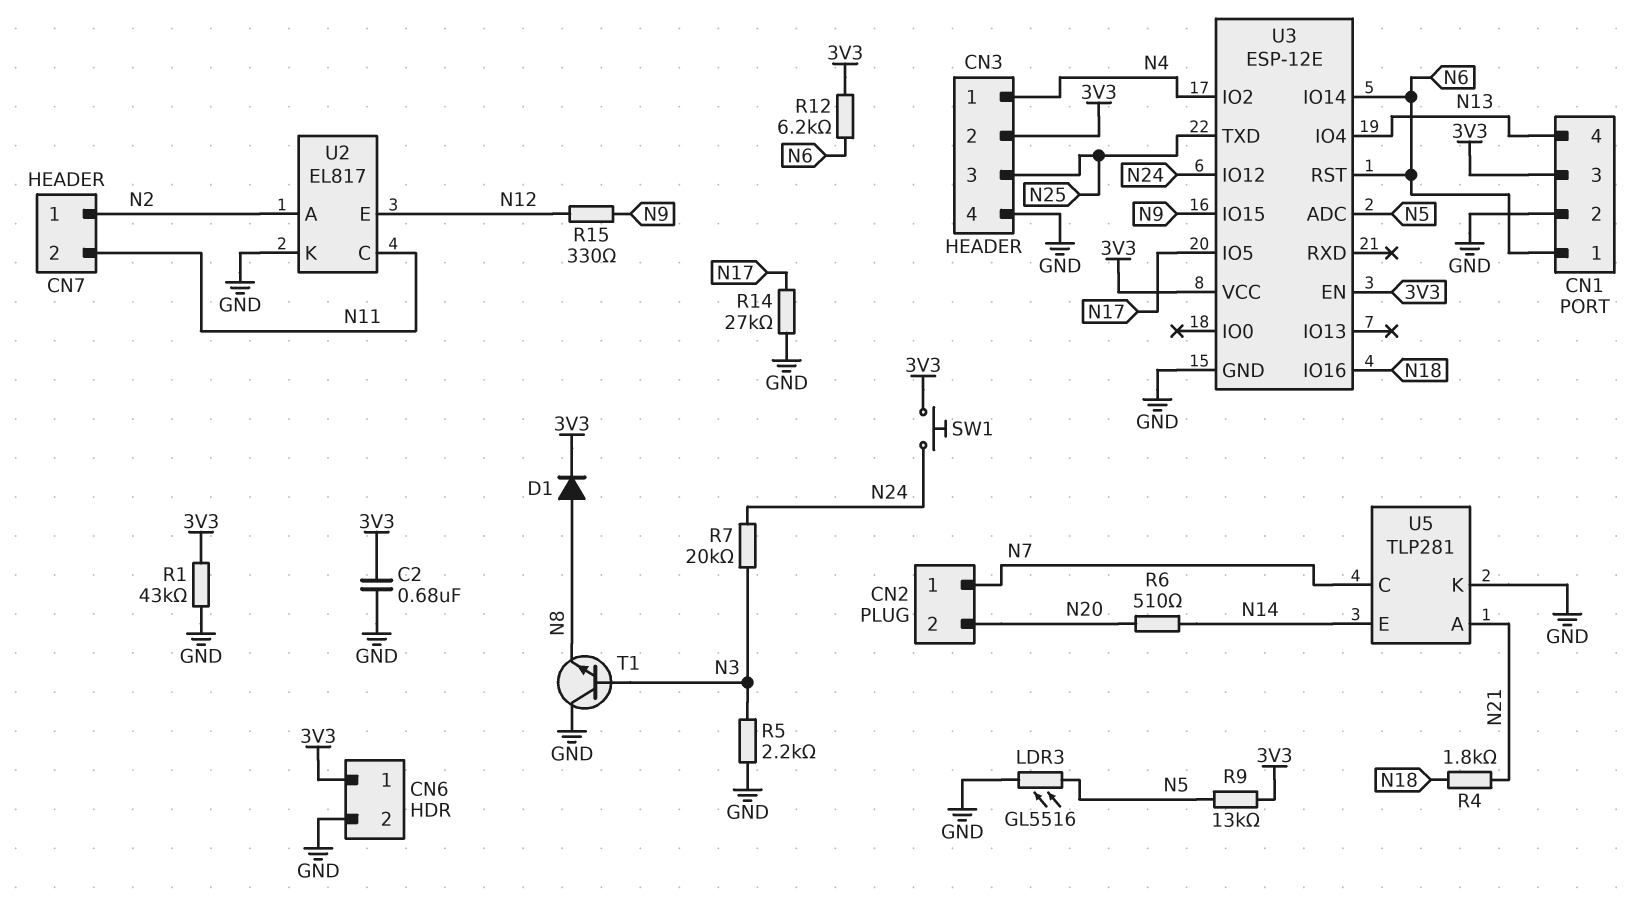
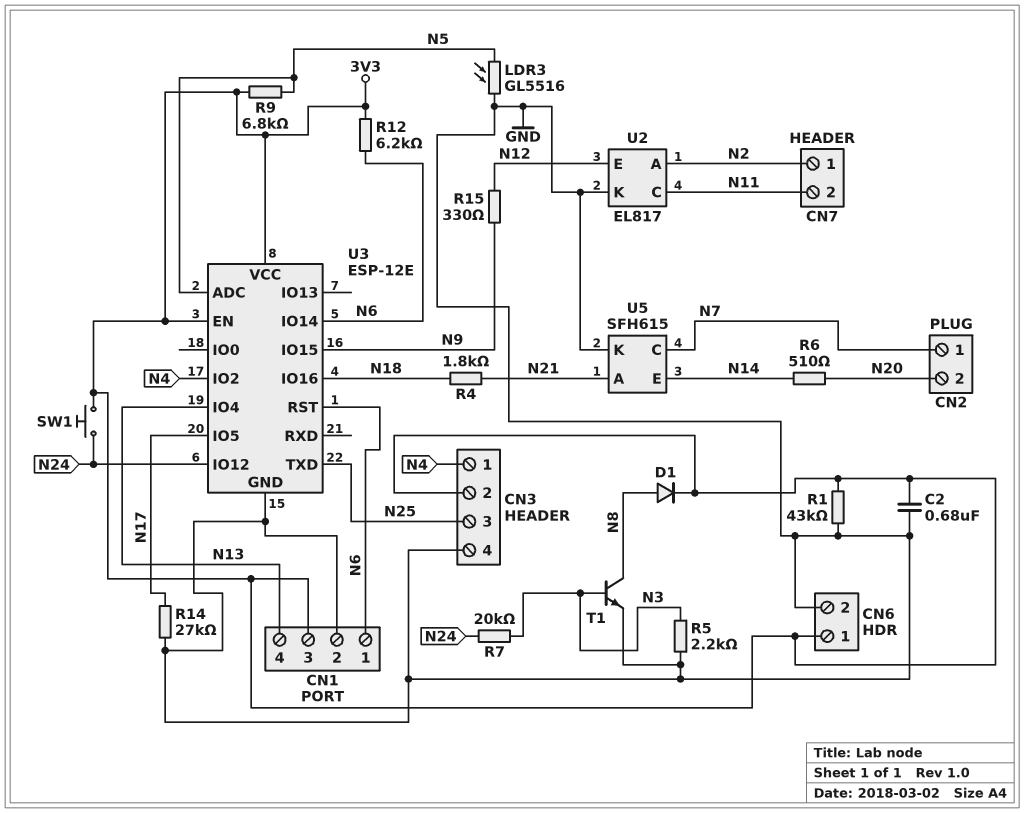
R9: 13k (3V3, N5) -> 6.8k (3V3, N5)
T1: NPN (B N3, C GND, E N8) -> NPN (B N3, C N8, E GND)
U5: TLP281 -> SFH615

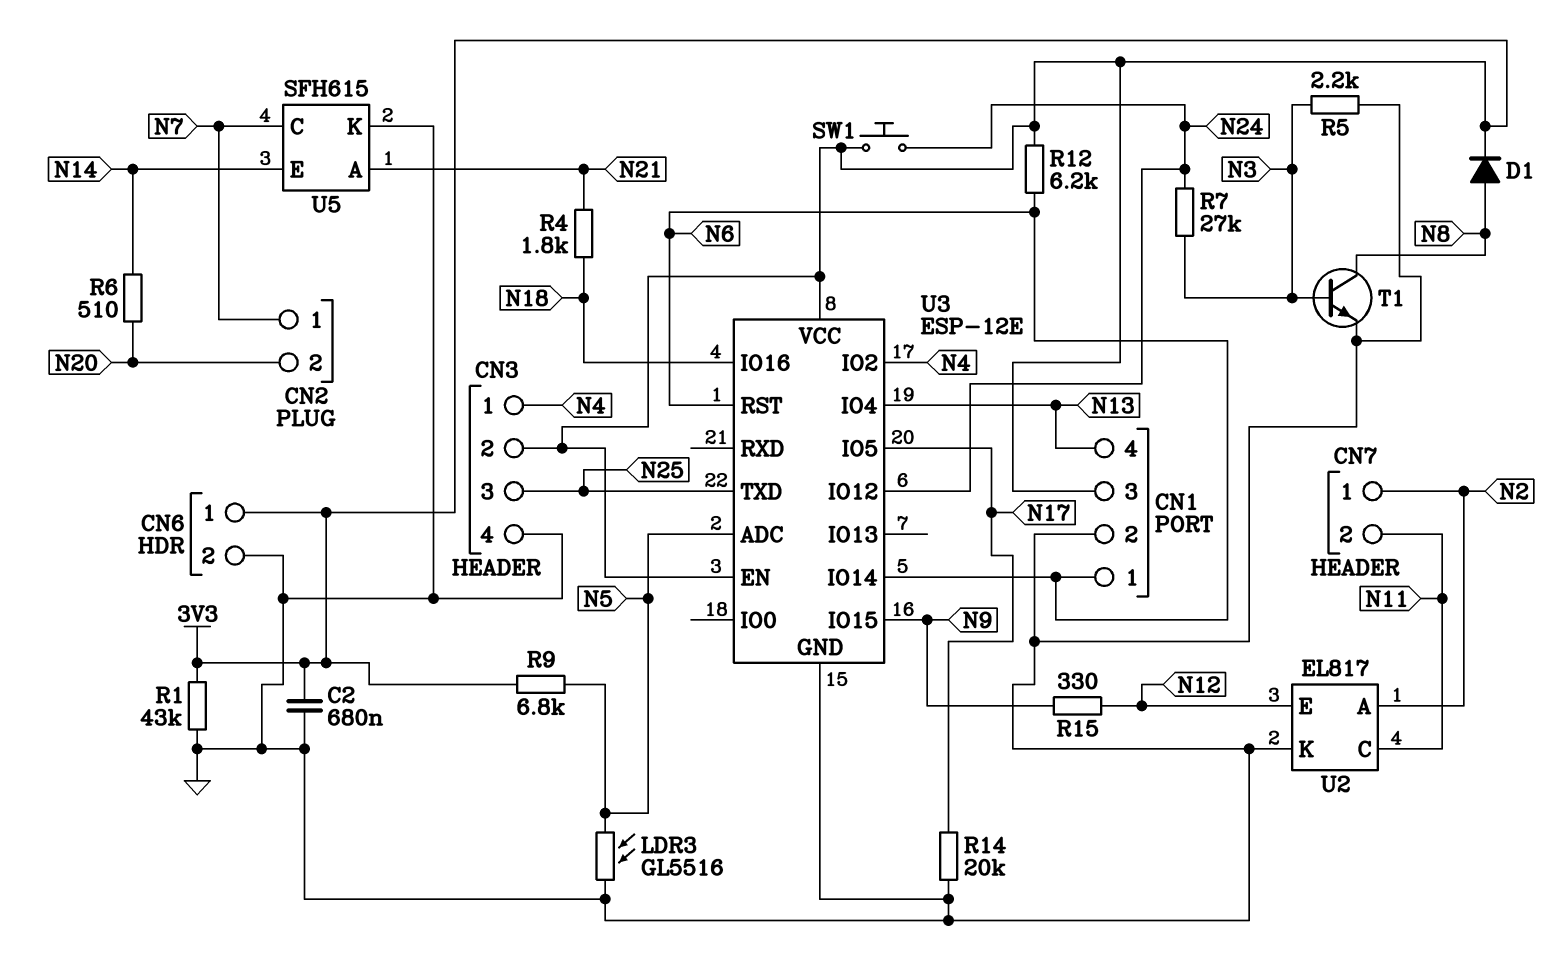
R7: 20k (N3, N24) -> 27k (N3, N24)
R14: 27k (GND, N17) -> 20k (GND, N17)

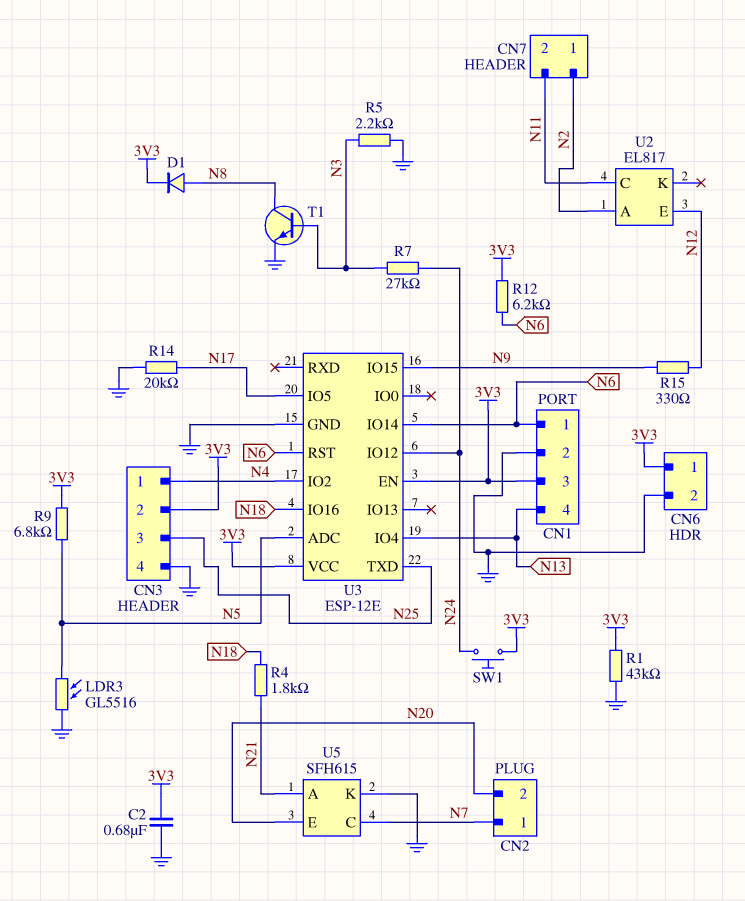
R6: 510 (N14, N20) -> none
U2 pin K: GND -> none
U5 pin E: N14 -> N20

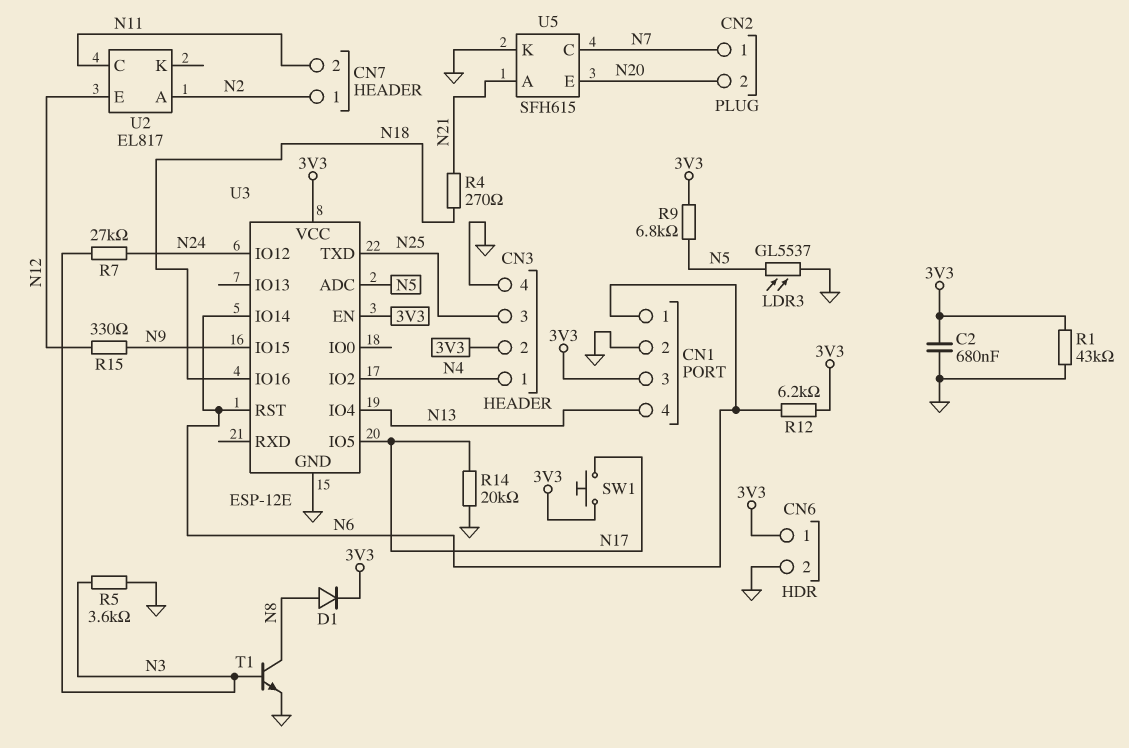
LDR3: GL5516 (GND, N5) -> GL5537 (GND, N5)
R4: 1.8k (N18, N21) -> 270 (N18, N21)
R5: 2.2k (GND, N3) -> 3.6k (GND, N3)
SW1: button (3V3, N24) -> button (3V3, N17)

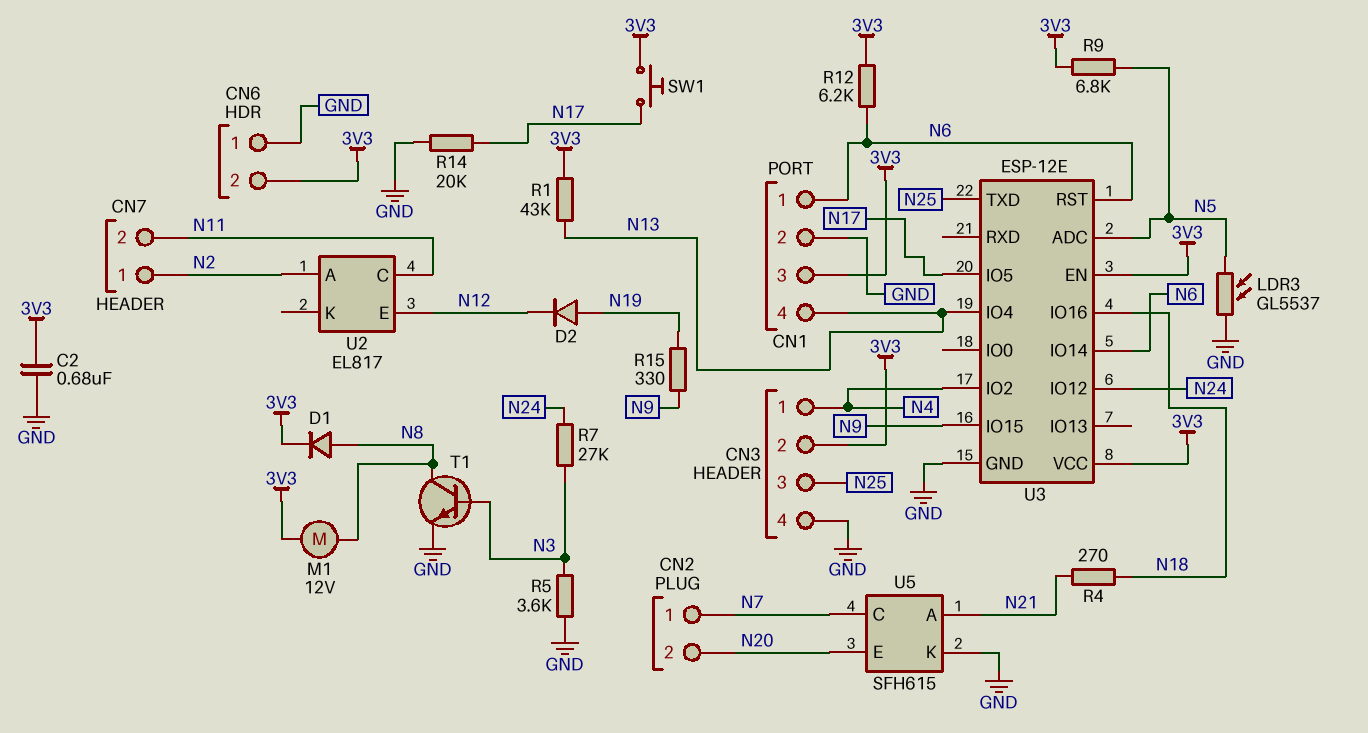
CN6 pin 1: 3V3 -> GND
CN6 pin 2: GND -> 3V3
D2: none -> diode (A N19, K N12)
M1: none -> motor 12V (3V3, N8)
R1: 43k (3V3, GND) -> 43k (3V3, N13)
R15: 330 (N9, N12) -> 330 (N9, N19)

